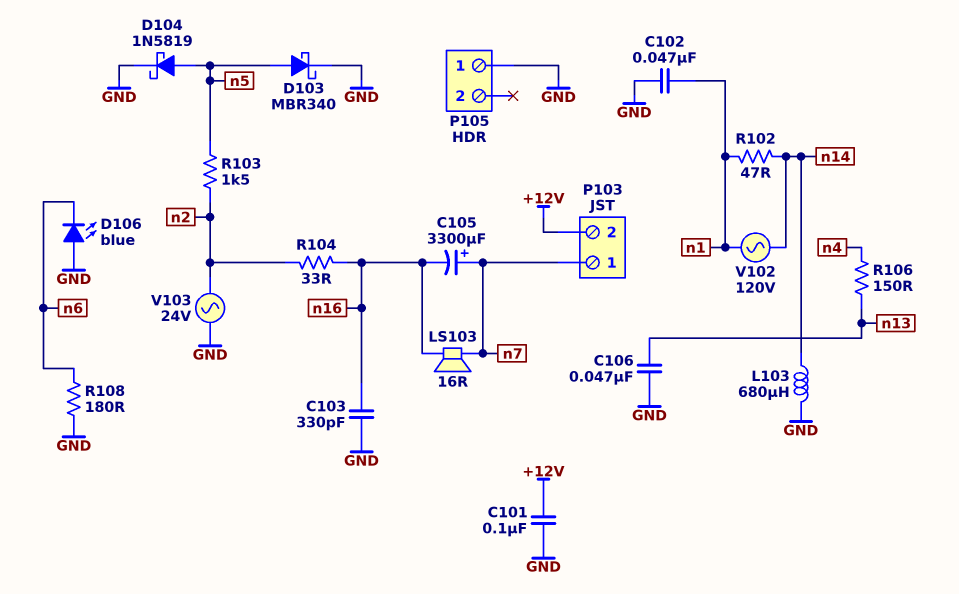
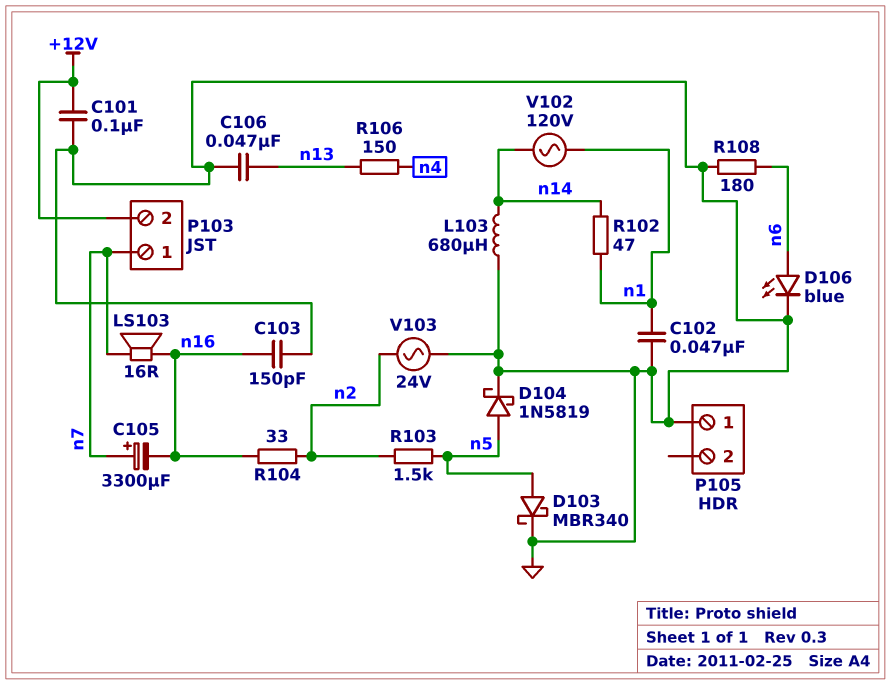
C103: 330pF (GND, n16) -> 150pF (GND, n16)
D106: LED blue (A GND, K n6) -> LED blue (A n6, K GND)

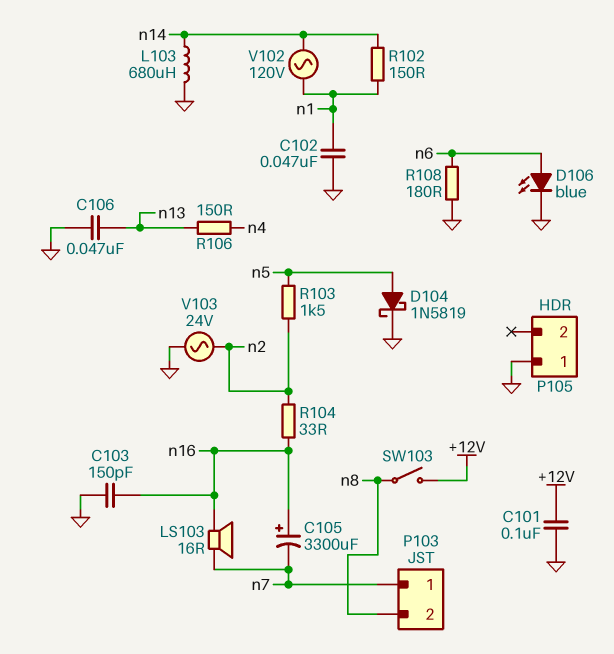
C105: 3300uF (plus n7, minus n16) -> 3300uF (plus n16, minus n7)
D103: schottky MBR340 (A n5, K GND) -> none
P103 pin 2: +12V -> n8
R102: 47 (n1, n14) -> 150 (n1, n14)
SW103: none -> switch (+12V, n8)

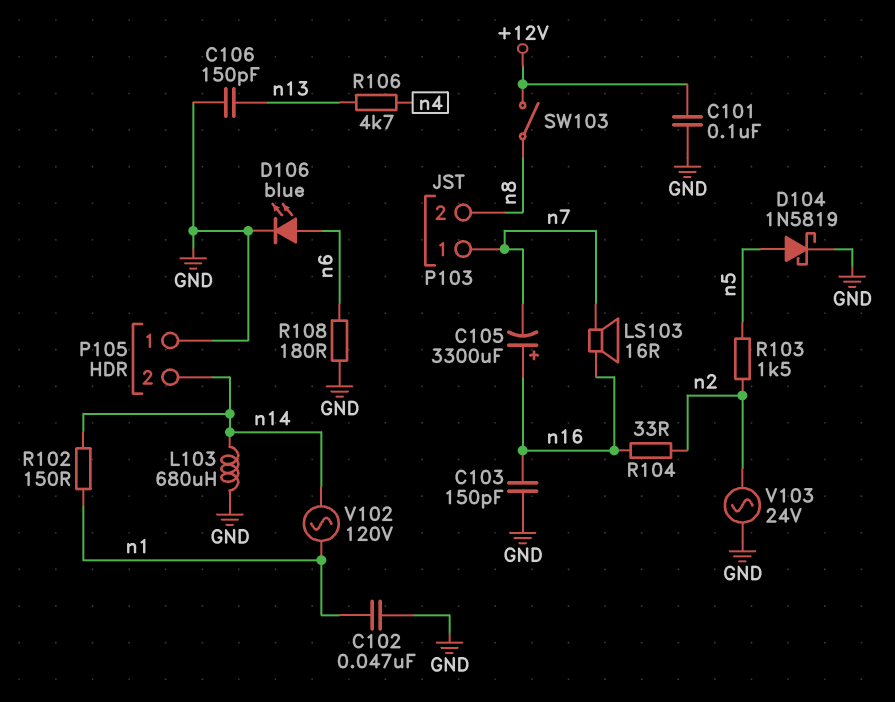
C106: 47nF (GND, n13) -> 150pF (GND, n13)
P105 pin 2: none -> n14
R106: 150 (n4, n13) -> 4.7k (n4, n13)

